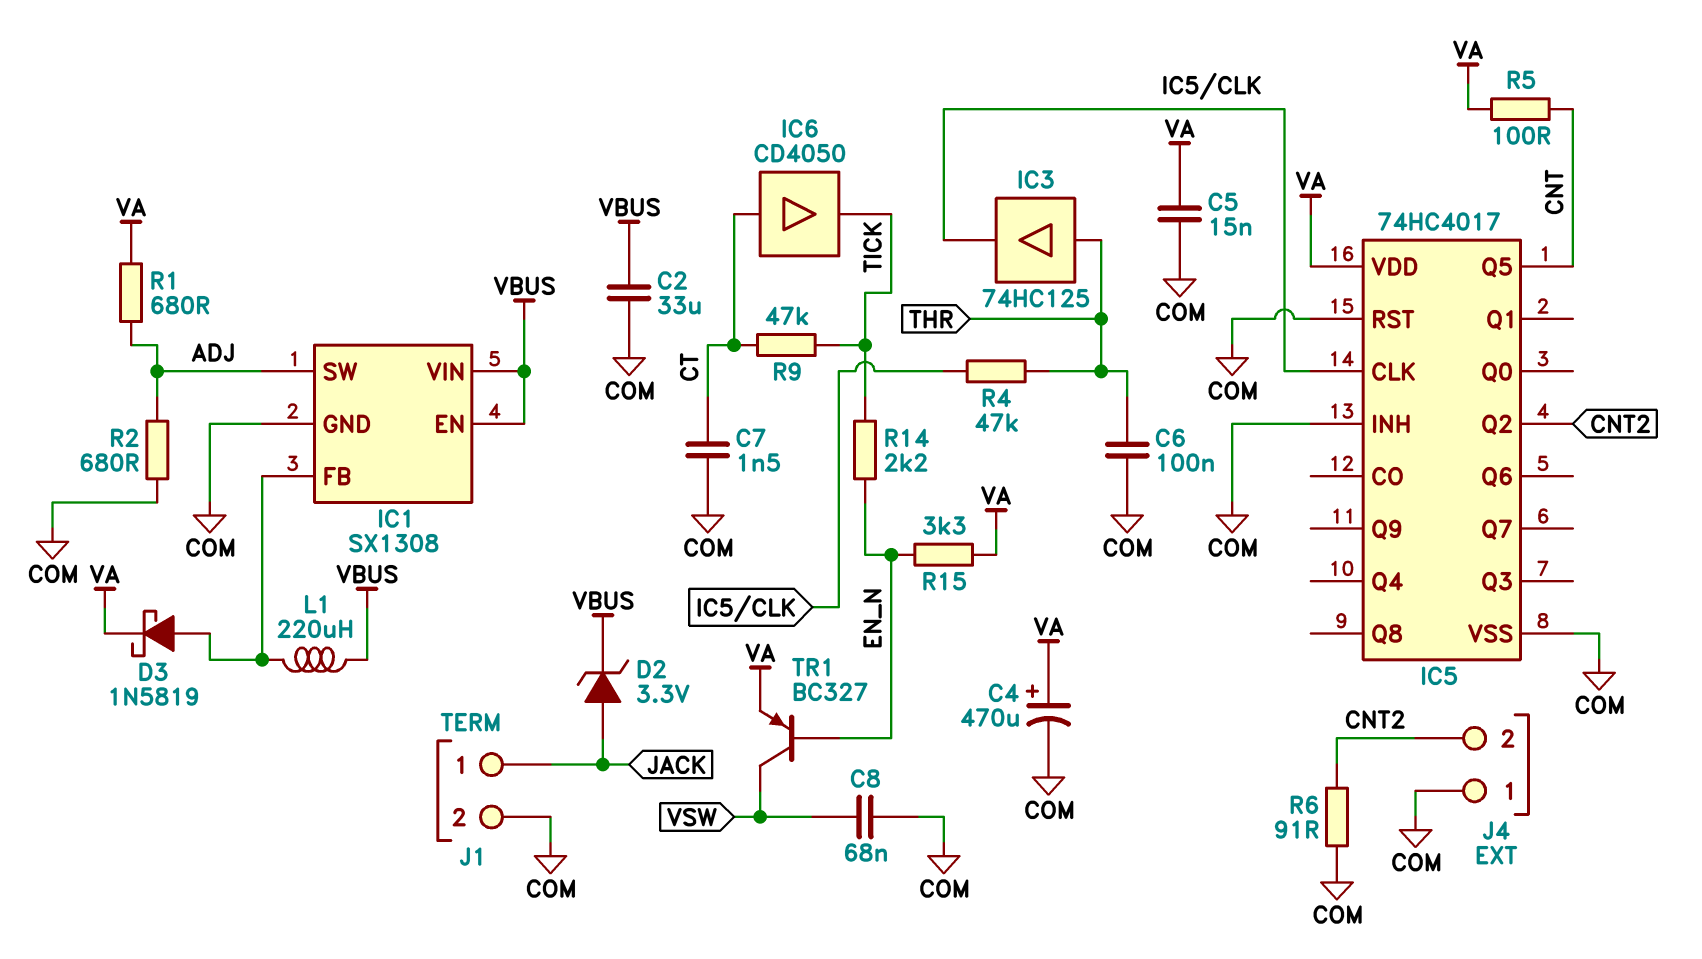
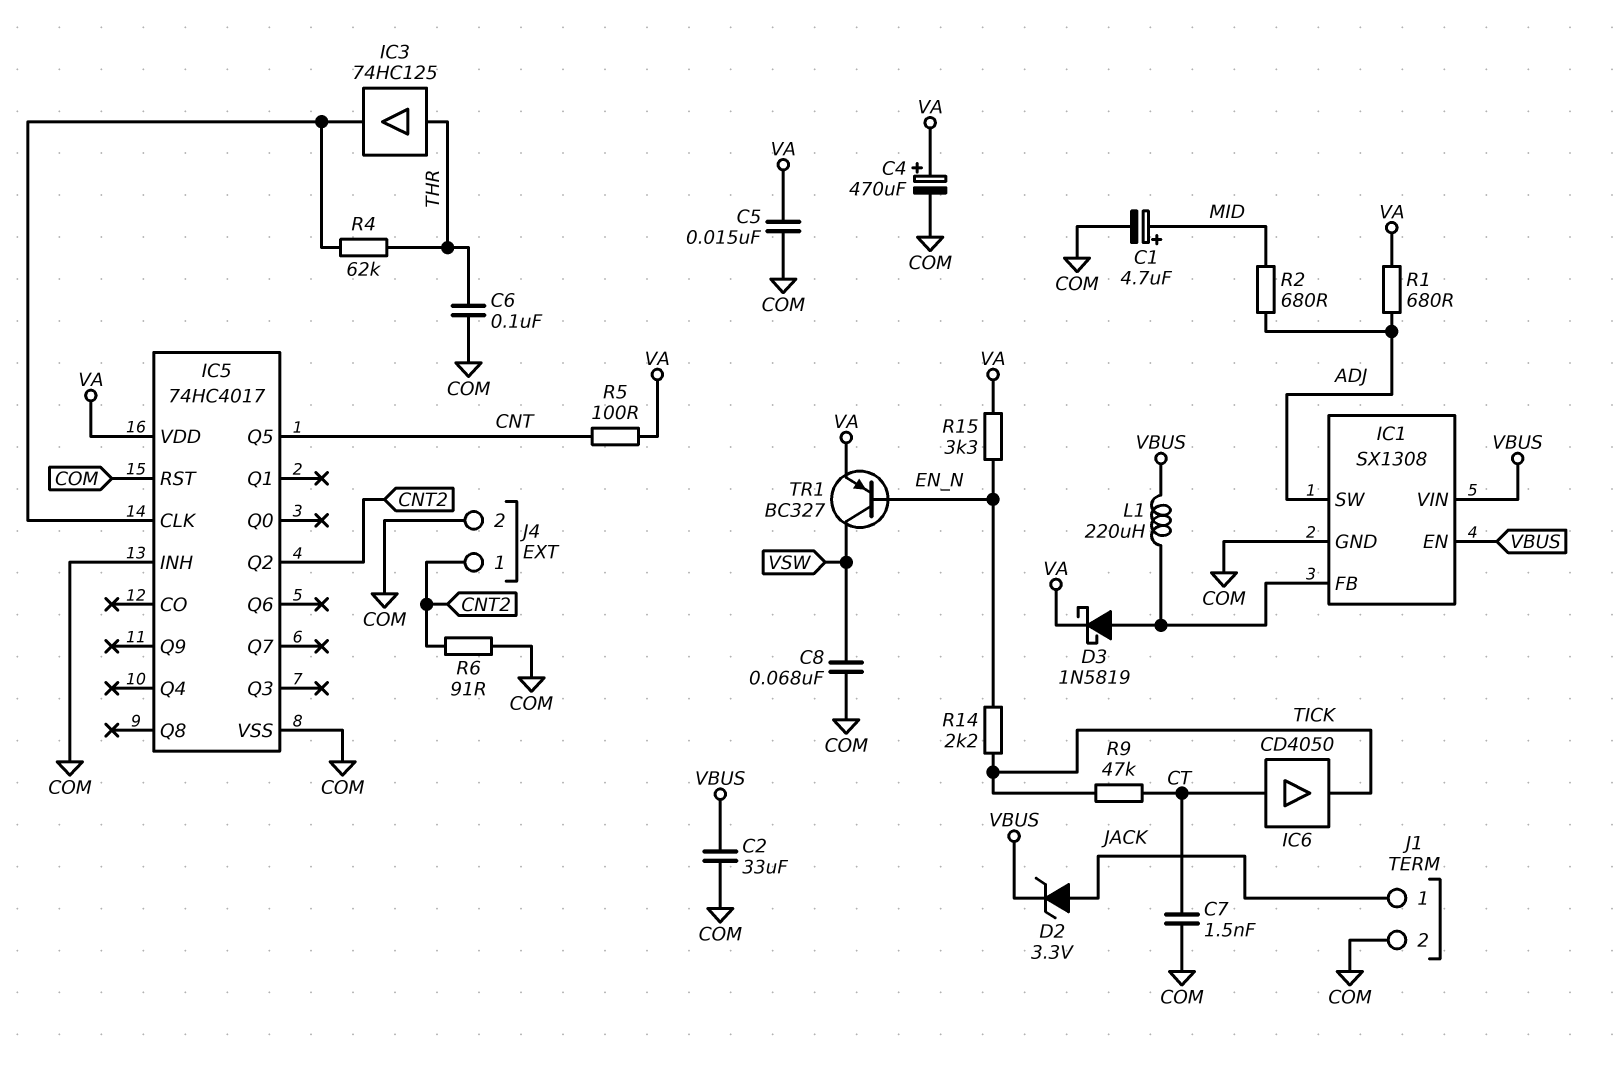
C1: none -> 4.7uF (plus MID, minus COM)
J4 pin 1: COM -> CNT2
J4 pin 2: CNT2 -> COM
R2: 680 (ADJ, COM) -> 680 (ADJ, MID)
R4: 47k (IC5/CLK, THR) -> 62k (IC5/CLK, THR)

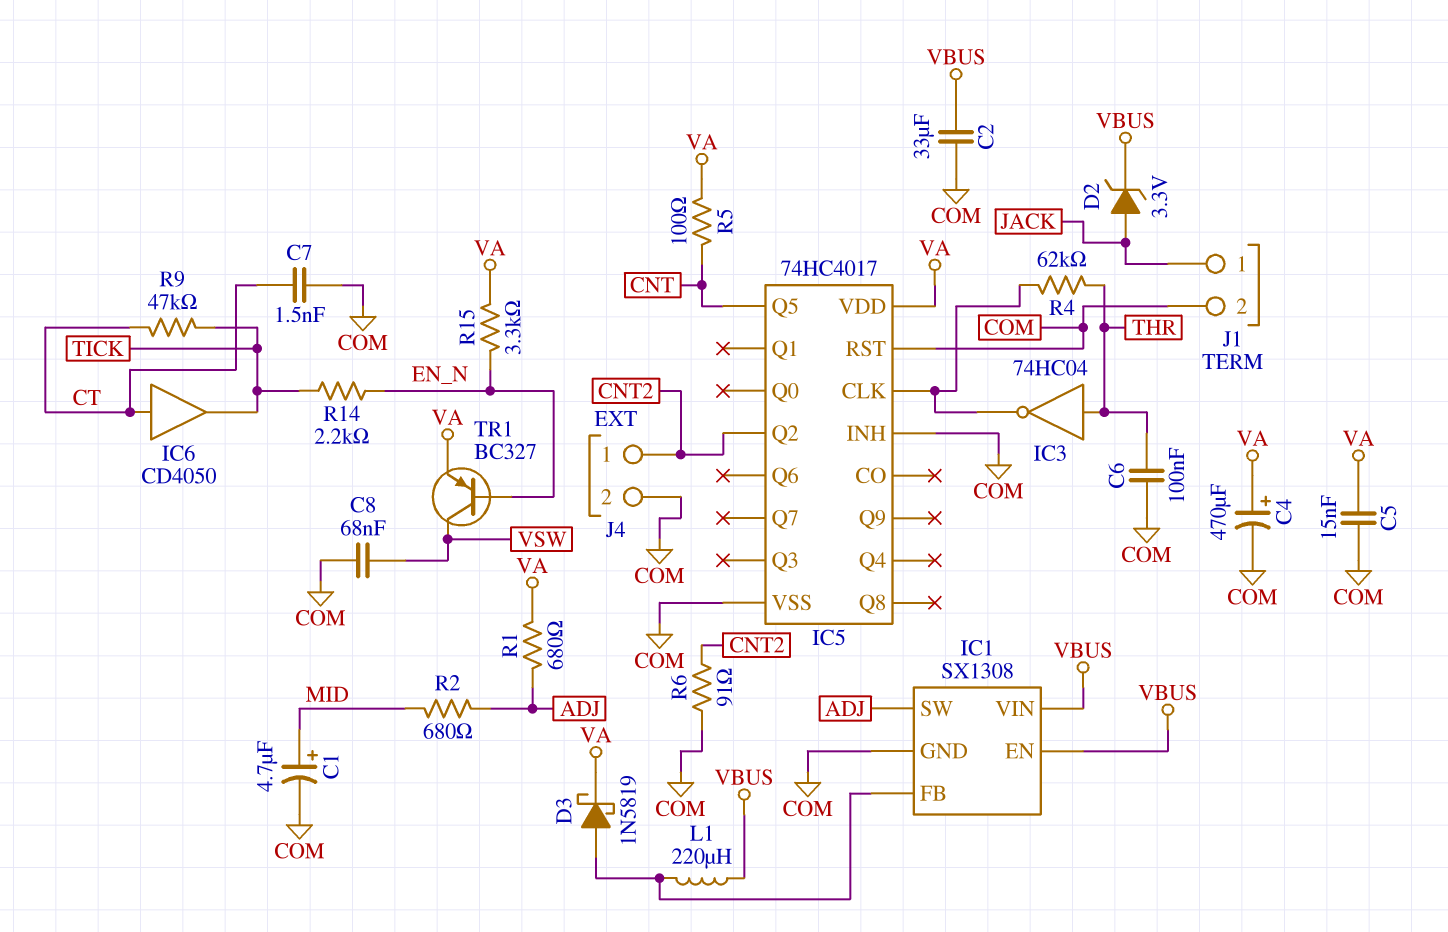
IC3: buffer 74HC125 (in THR, out IC5/CLK) -> NOT 74HC04 (in THR, out IC5/CLK)

